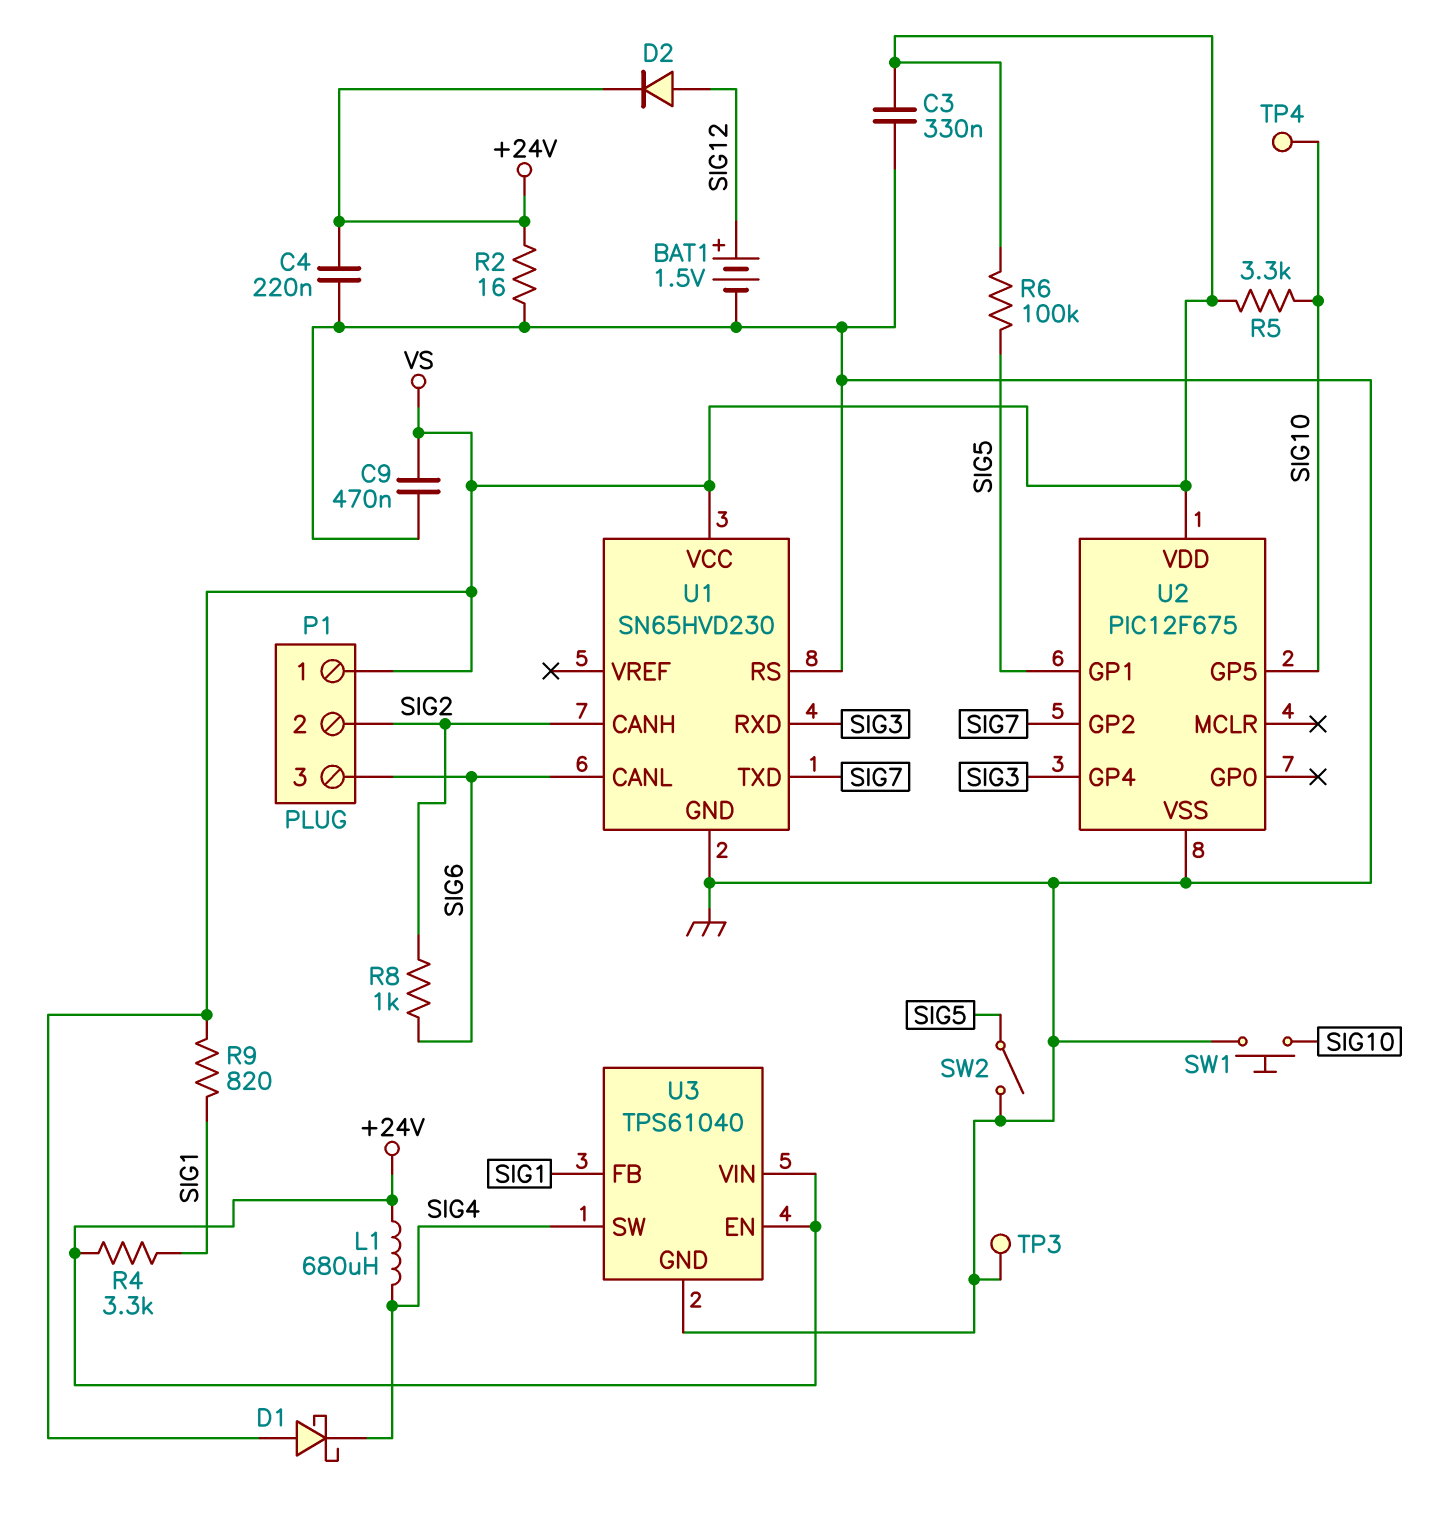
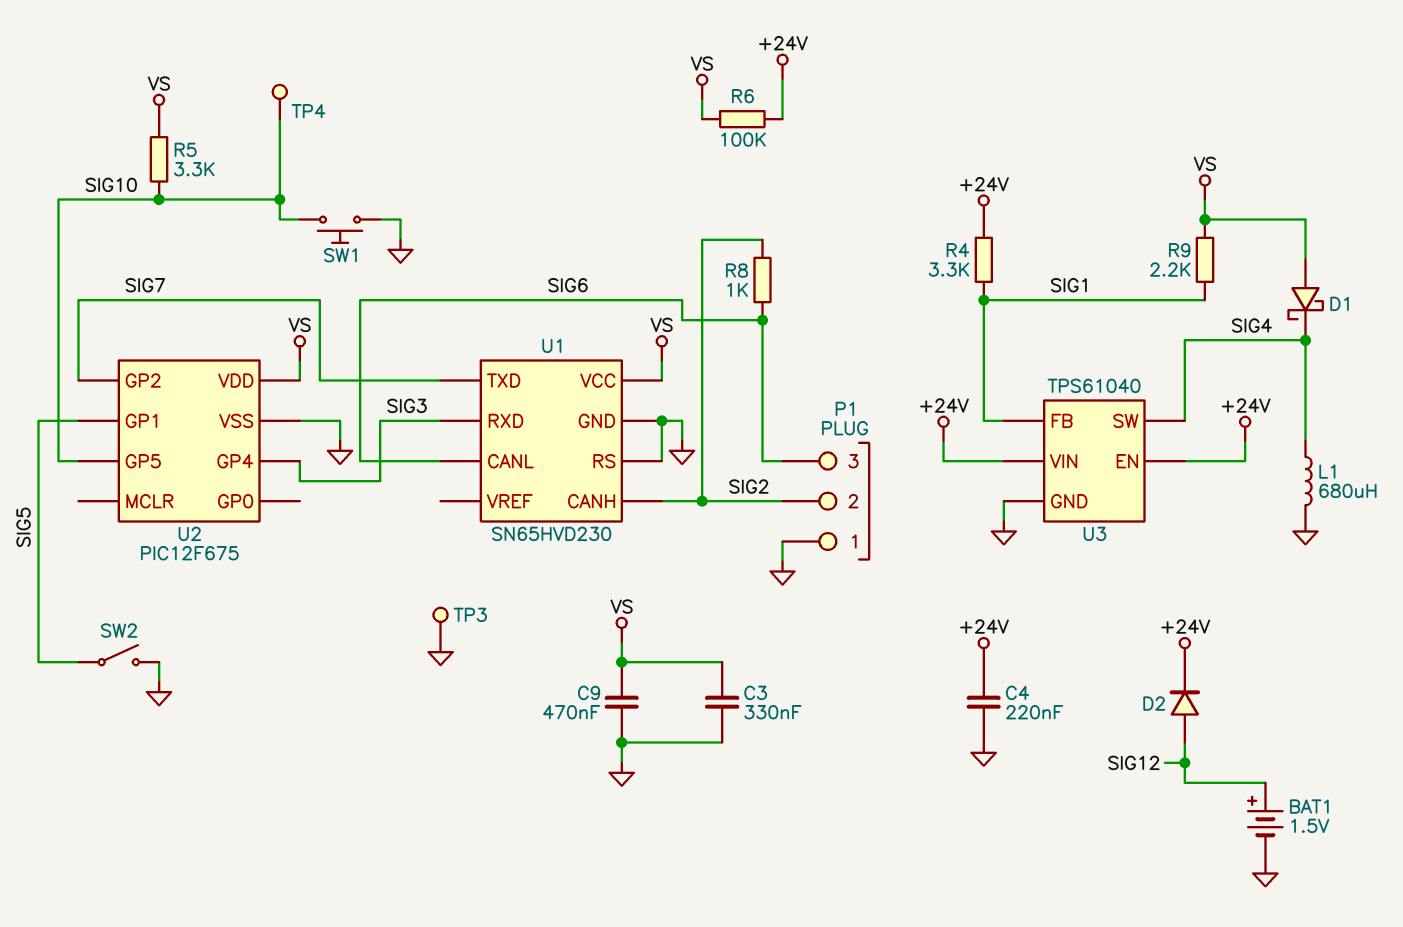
L1: 680uH (+24V, SIG4) -> 680uH (GND, SIG4)
P1 pin 1: VS -> GND
R2: 16 (+24V, GND) -> none
R6: 100k (SIG5, VS) -> 100k (+24V, VS)
R9: 820 (SIG1, VS) -> 2.2k (SIG1, VS)

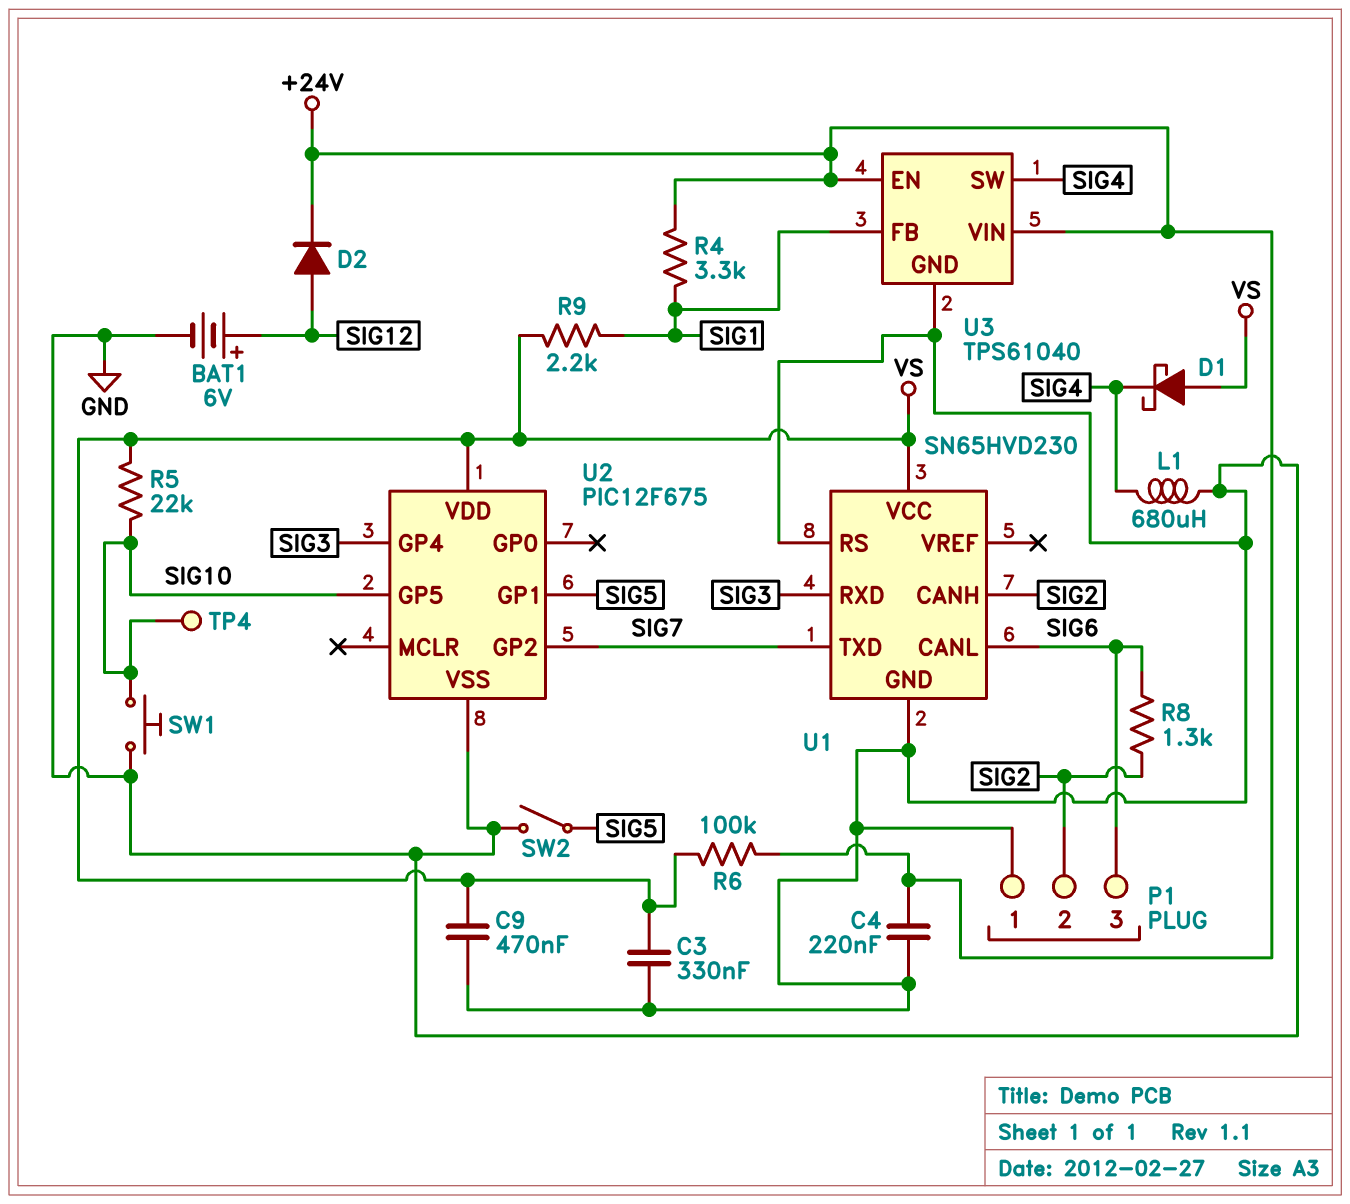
BAT1: 1.5V (plus SIG12, minus GND) -> 6V (plus SIG12, minus GND)
R5: 3.3k (SIG10, VS) -> 22k (SIG10, VS)
R8: 1k (SIG2, SIG6) -> 1.3k (SIG2, SIG6)
TP3: test point (GND) -> none

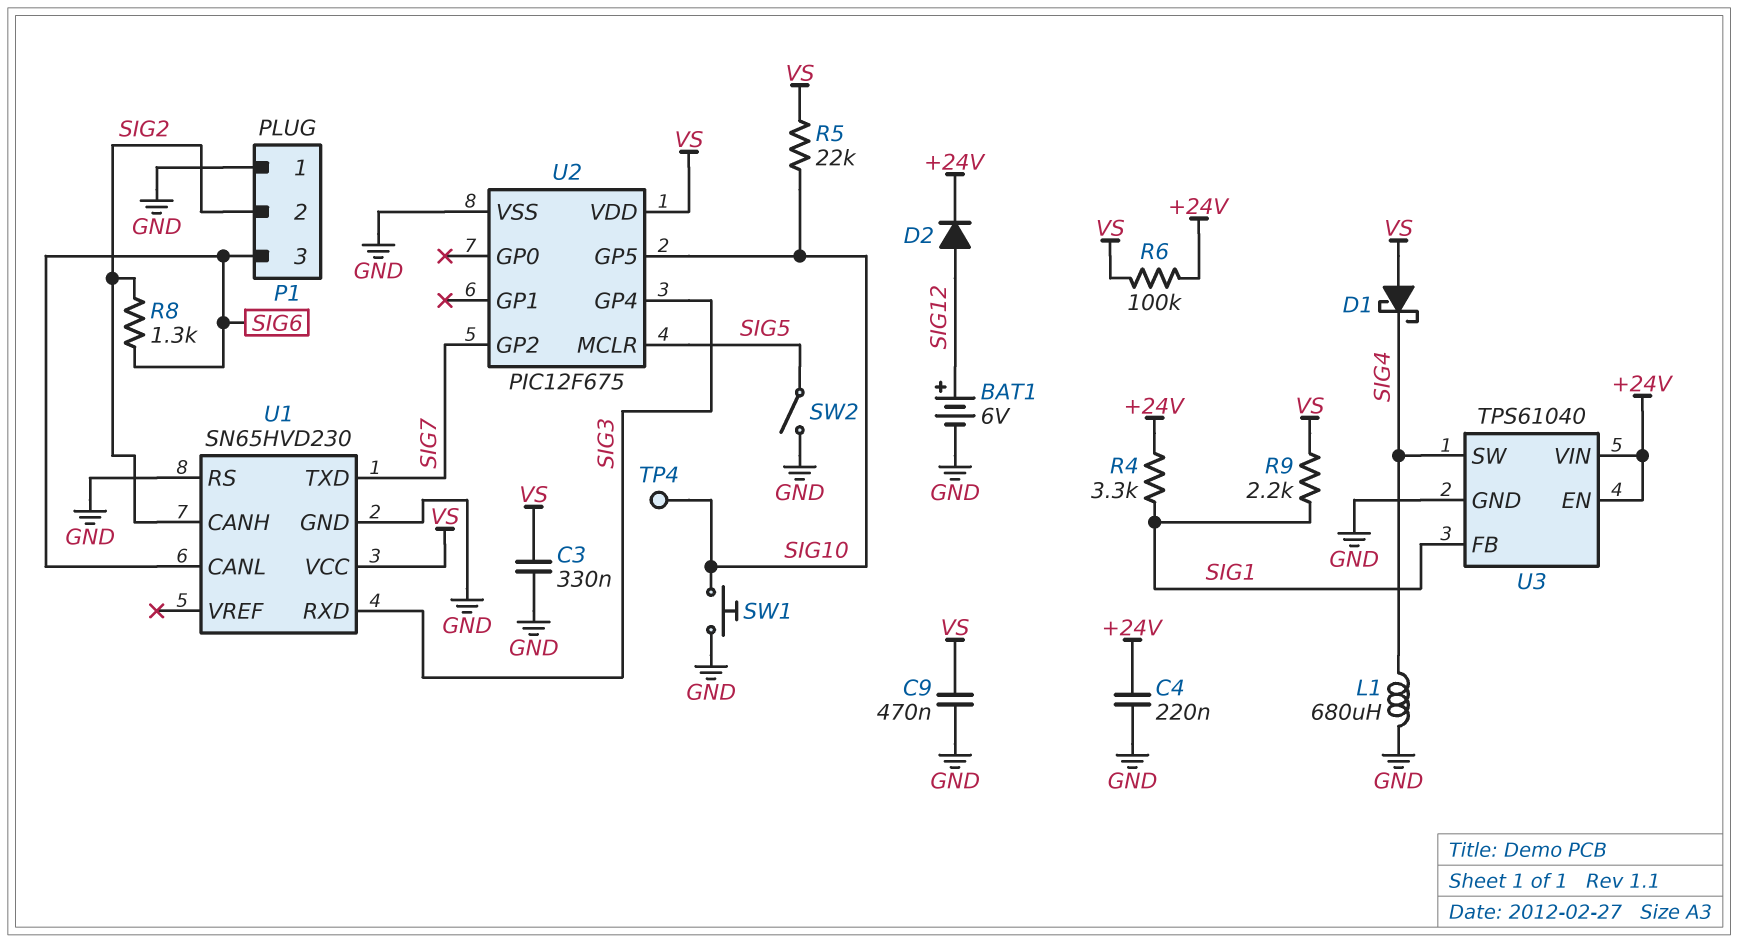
U2 pin GP1: SIG5 -> none
U2 pin MCLR: none -> SIG5

